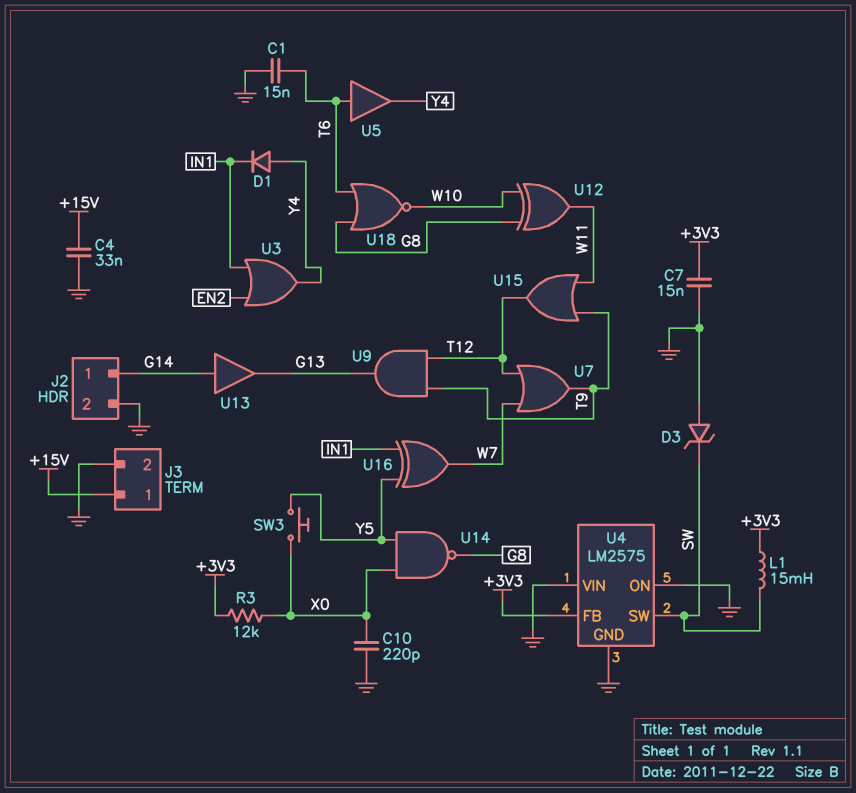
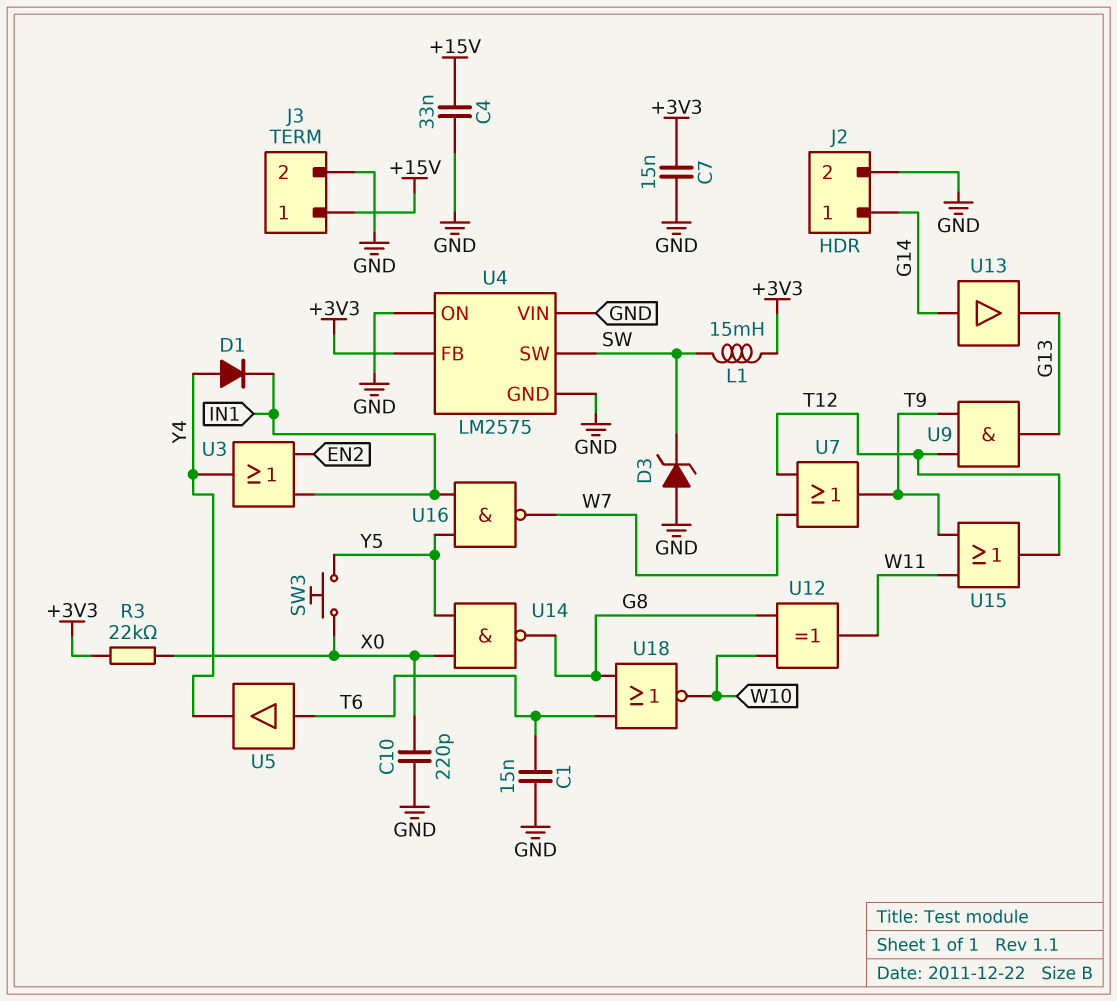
R3: 12k (+3V3, X0) -> 22k (+3V3, X0)
U16: XOR (in IN1, in Y5, out W7) -> NAND (in IN1, in Y5, out W7)

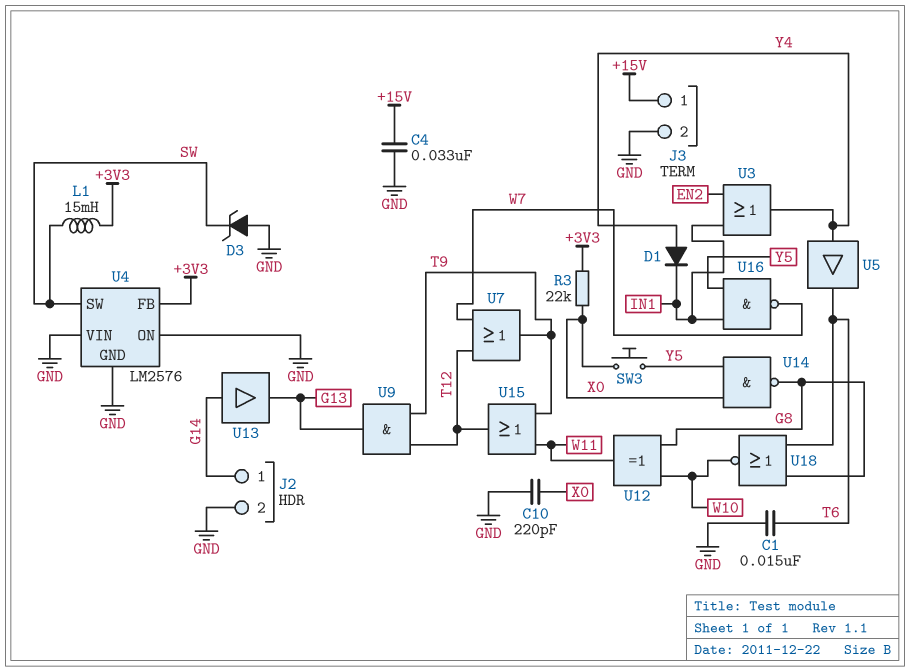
C7: 15nF (+3V3, GND) -> none
U4: LM2575 -> LM2576
U5: buffer (in T6, out Y4) -> buffer (in Y4, out T6)

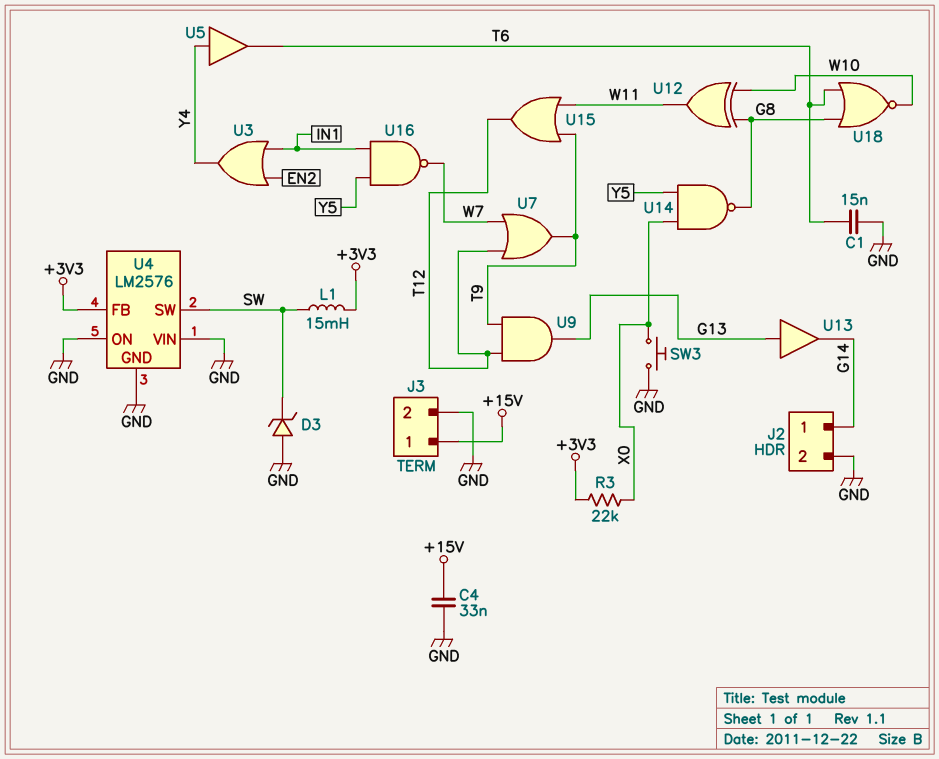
C10: 220pF (GND, X0) -> none
D1: diode (A Y4, K IN1) -> none
SW3: button (X0, Y5) -> button (GND, X0)
U13: buffer (in G14, out G13) -> buffer (in G13, out G14)

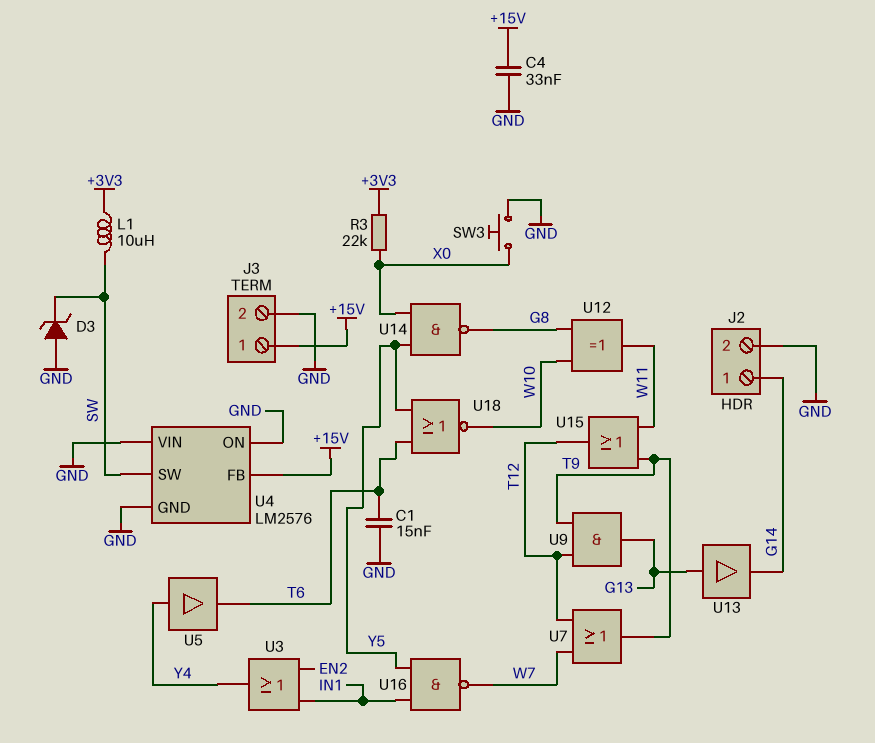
L1: 15mH (+3V3, SW) -> 10uH (+3V3, SW)
U4 pin FB: +3V3 -> +15V
U18: NOR (in G8, in T6, out W10) -> NOR (in T6, in Y5, out W10)

